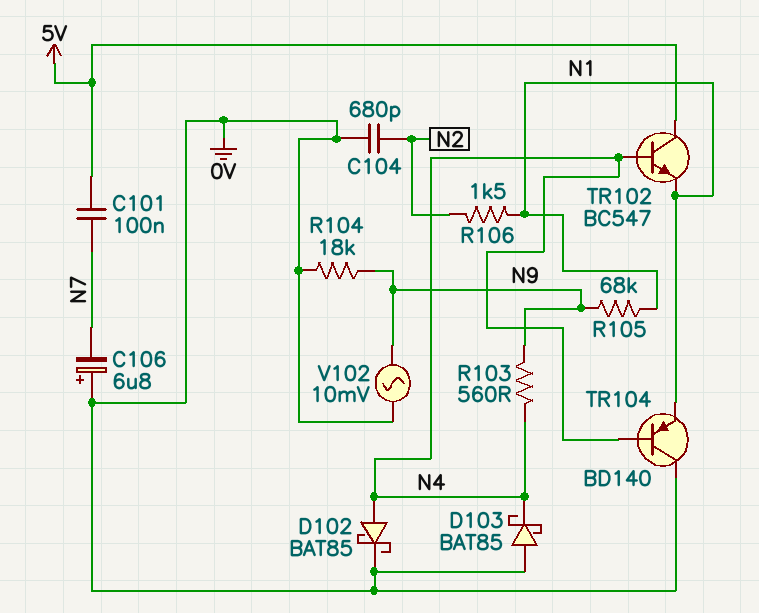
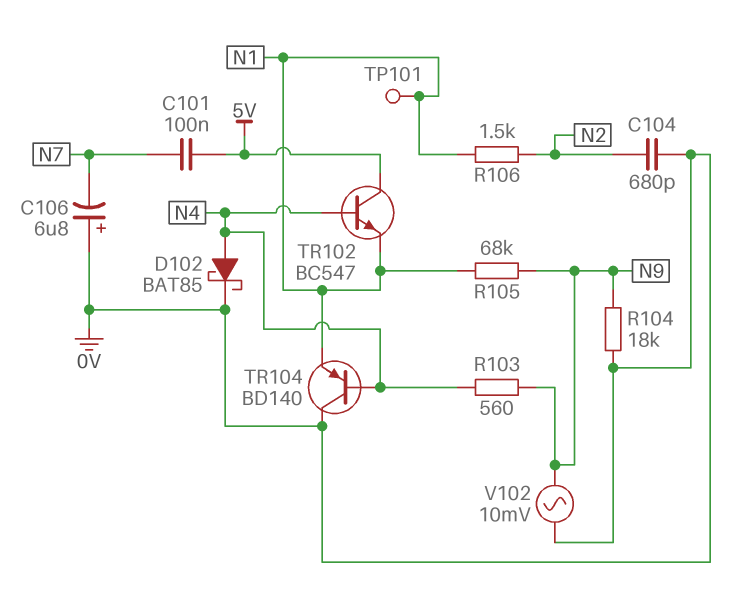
D103: schottky BAT85 (A 0V, K N4) -> none
TP101: none -> test point (N1)

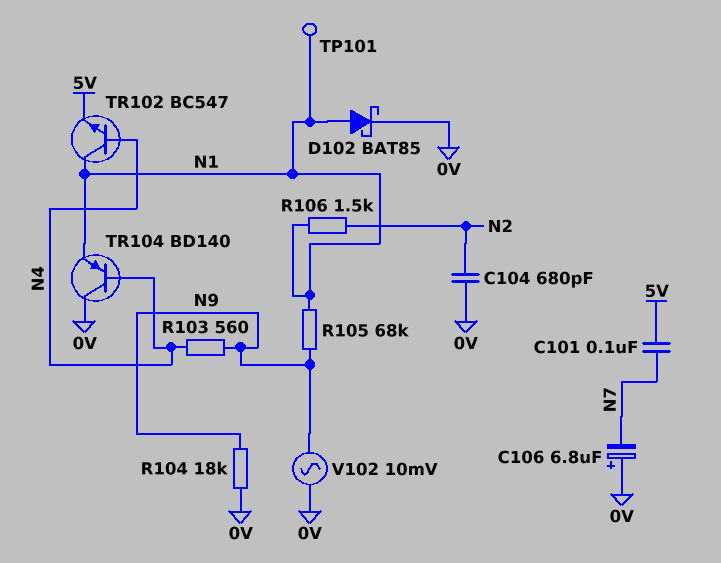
D102: schottky BAT85 (A N4, K 0V) -> schottky BAT85 (A N1, K 0V)
TR102: NPN BC547 (B N4, C 5V, E N1) -> NPN BC547 (B N4, C N1, E 5V)

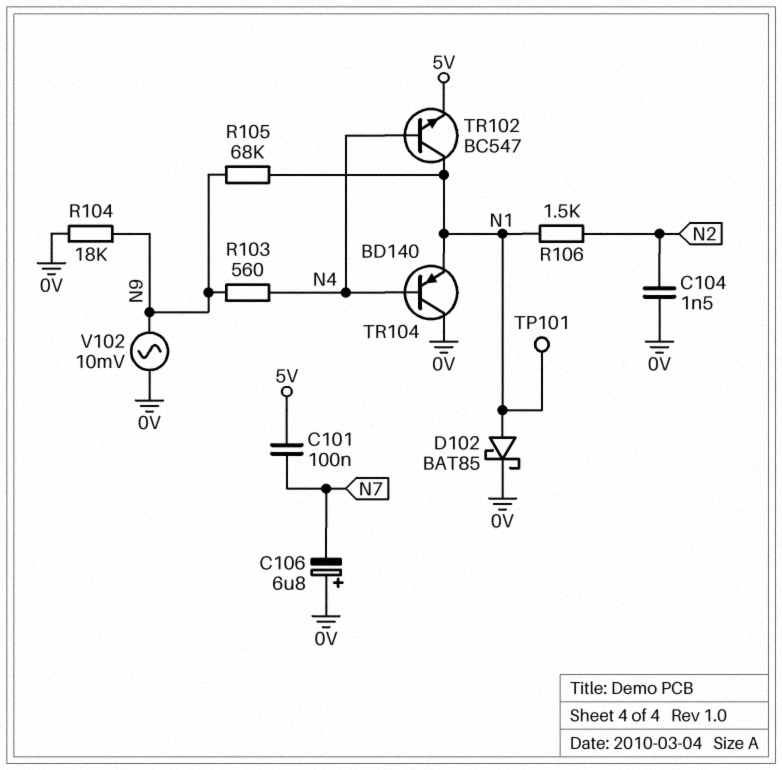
C104: 680pF (0V, N2) -> 1.5nF (0V, N2)

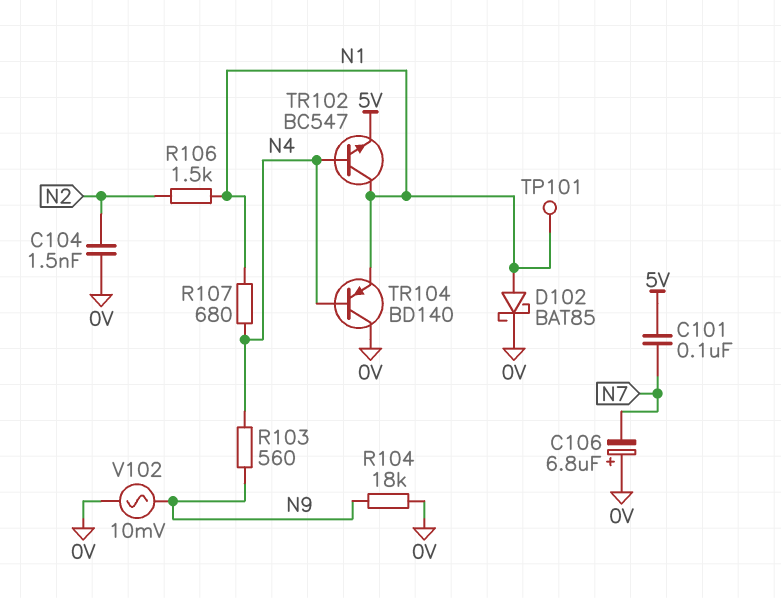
R105: 68k (N1, N9) -> none
R107: none -> 680 (N1, N4)

